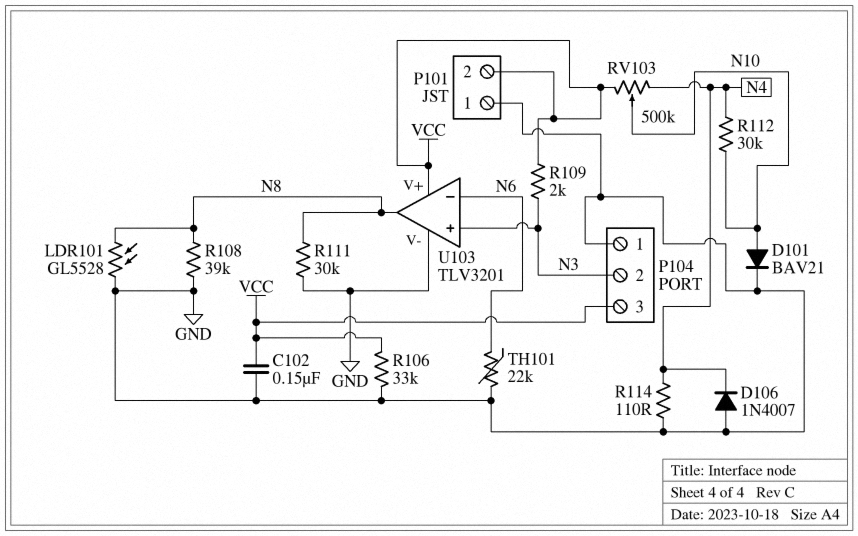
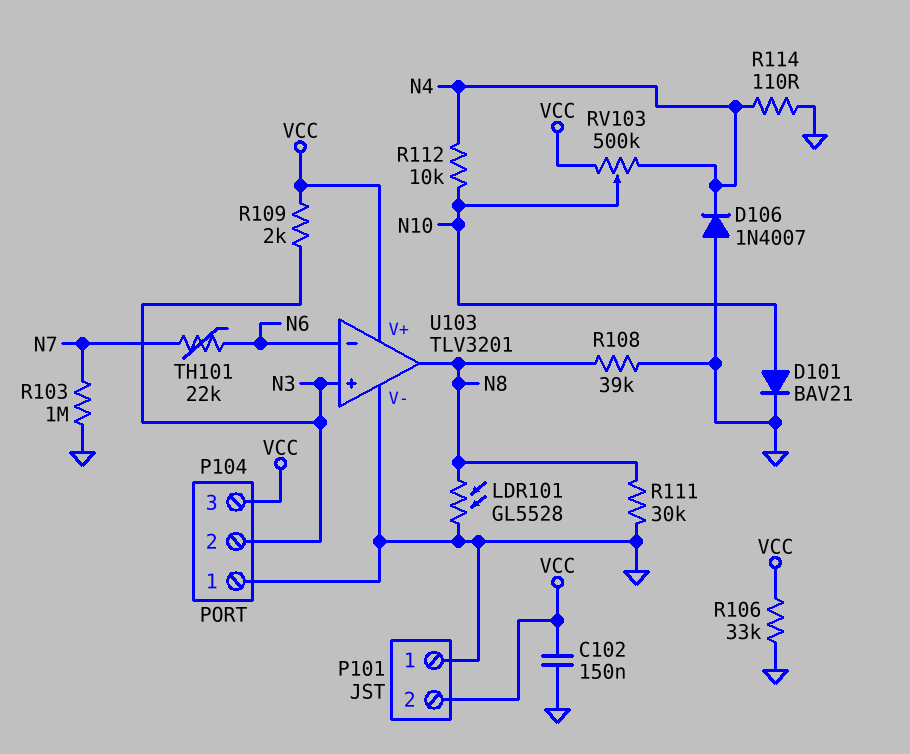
R103: none -> 1M (GND, N7)
R112: 30k (N4, N10) -> 10k (N4, N10)
TH101: 22k (GND, N6) -> 22k (N6, N7)

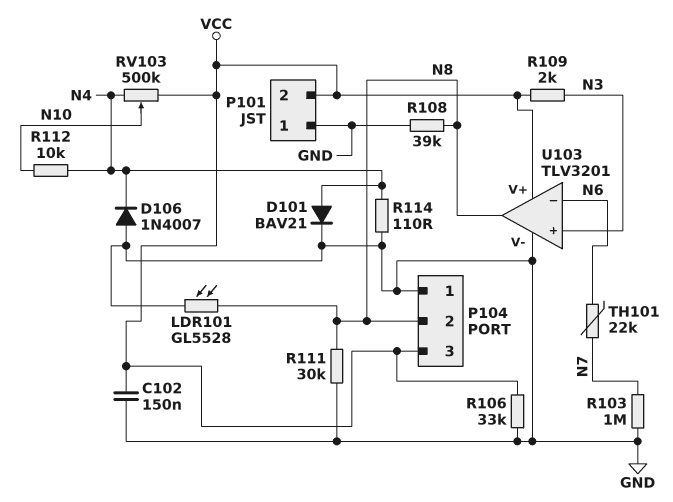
D101: diode BAV21 (A N10, K GND) -> diode BAV21 (A N4, K GND)
P104 pin 2: N3 -> N8

